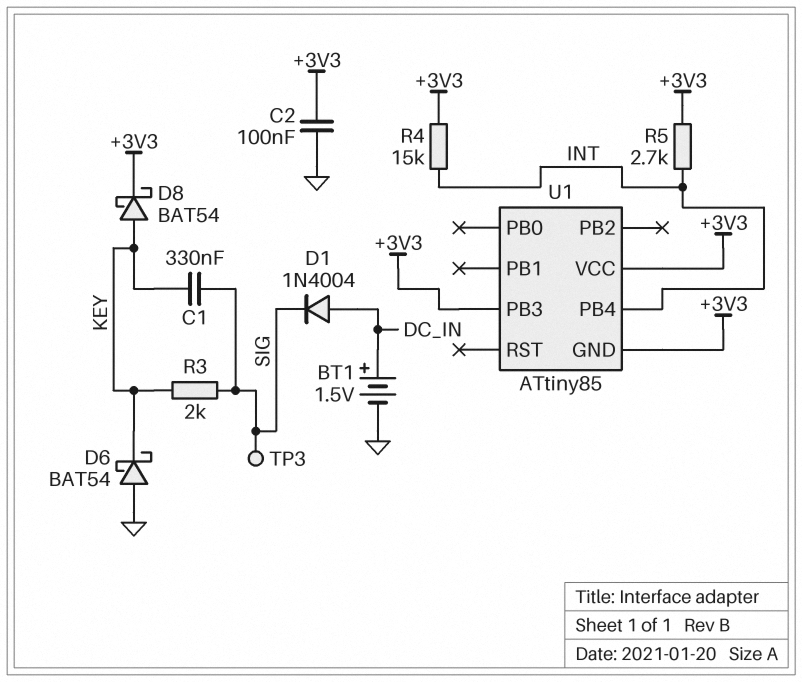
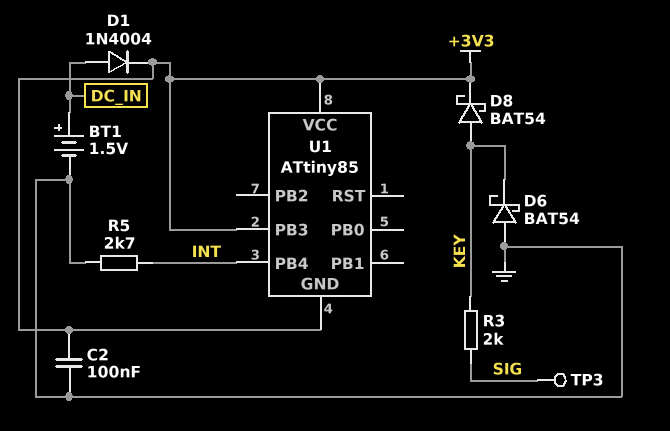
C1: 330nF (KEY, SIG) -> none
D1: diode 1N4004 (A DC_IN, K SIG) -> diode 1N4004 (A DC_IN, K +3V3)
R4: 15k (+3V3, INT) -> none
R5: 2.7k (+3V3, INT) -> 2.7k (GND, INT)

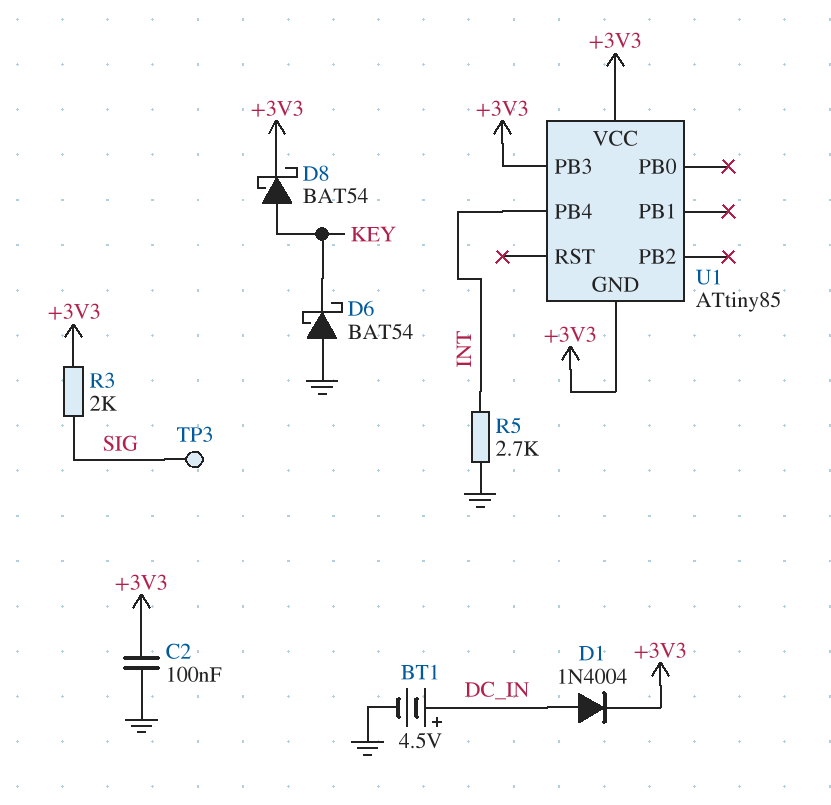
BT1: 1.5V (plus DC_IN, minus GND) -> 4.5V (plus DC_IN, minus GND)
R3: 2k (KEY, SIG) -> 2k (+3V3, SIG)

